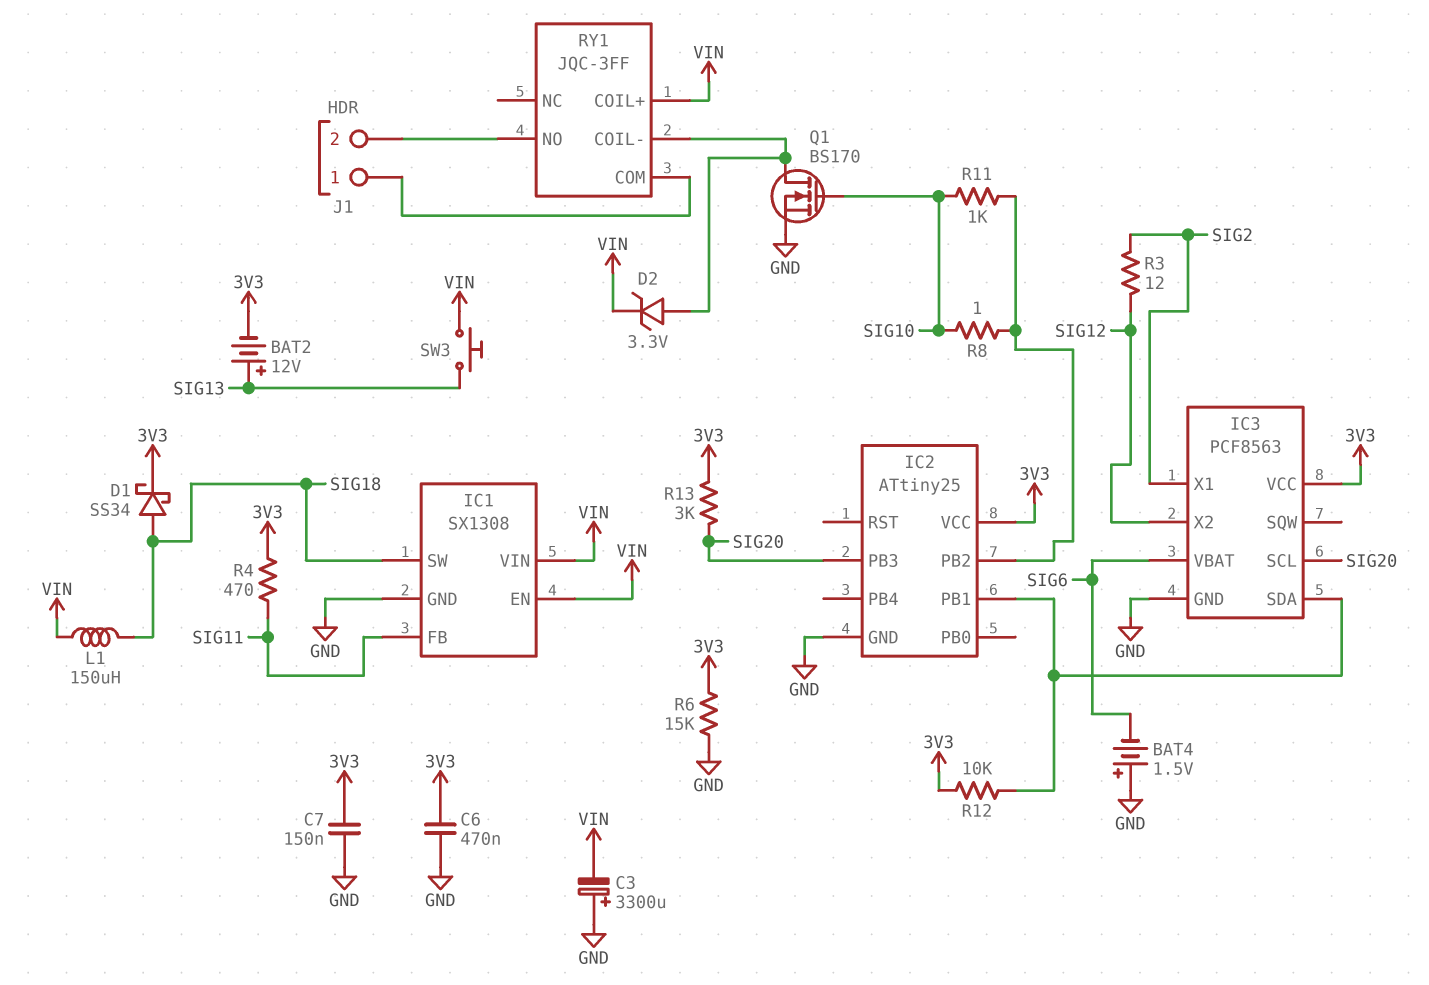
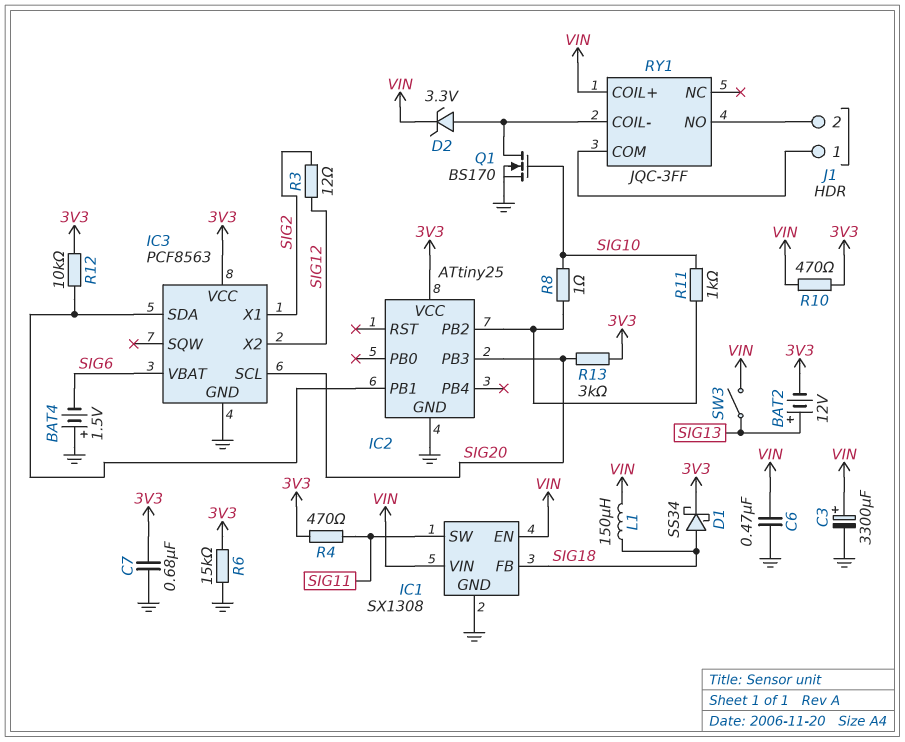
C3: 3300uF (plus GND, minus VIN) -> 3300uF (plus VIN, minus GND)
C6: 470nF (3V3, GND) -> 470nF (GND, VIN)
C7: 150nF (3V3, GND) -> 680nF (3V3, GND)
IC1 pin FB: SIG11 -> SIG18
IC1 pin SW: SIG18 -> SIG11
R10: none -> 470 (3V3, VIN)
SW3: button (SIG13, VIN) -> switch (SIG13, VIN)

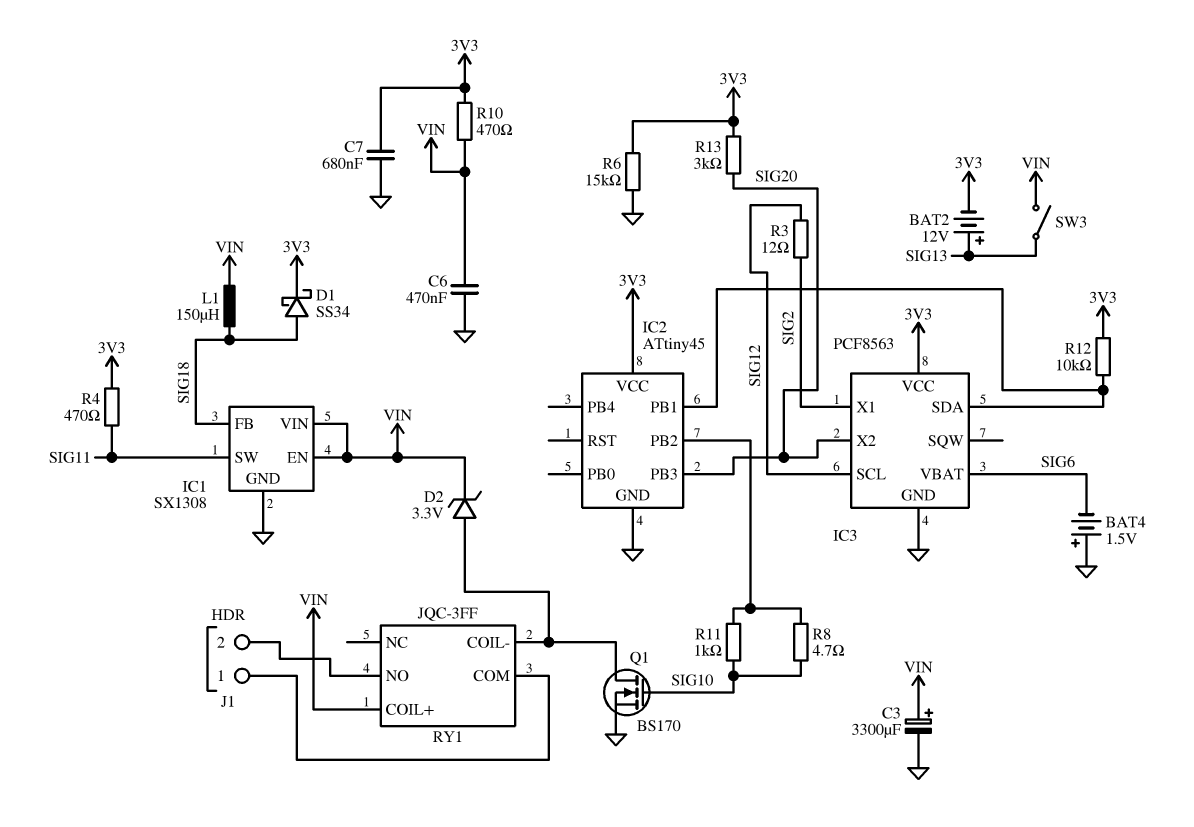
IC2: ATtiny25 -> ATtiny45
IC3 pin SCL: SIG20 -> SIG12
IC3 pin X2: SIG12 -> SIG20
R8: 1 (IC2/PB2, SIG10) -> 4.7 (IC2/PB2, SIG10)

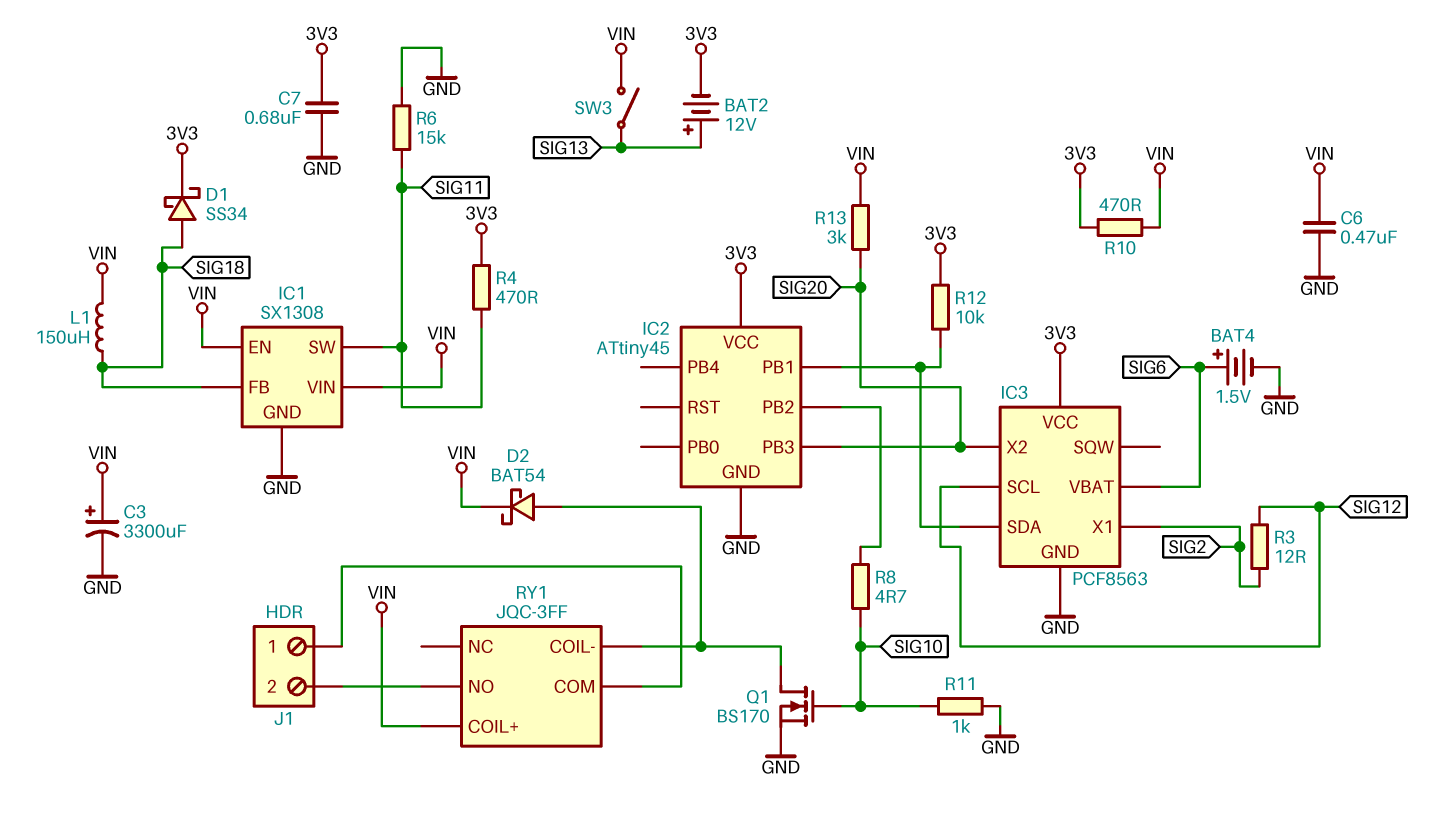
BAT4: 1.5V (plus GND, minus SIG6) -> 1.5V (plus SIG6, minus GND)
D2: zener 3.3V (A RY1/COIL-, K VIN) -> schottky BAT54 (A RY1/COIL-, K VIN)
R6: 15k (3V3, GND) -> 15k (GND, SIG11)
R11: 1k (IC2/PB2, SIG10) -> 1k (GND, SIG10)
R13: 3k (3V3, SIG20) -> 3k (SIG20, VIN)

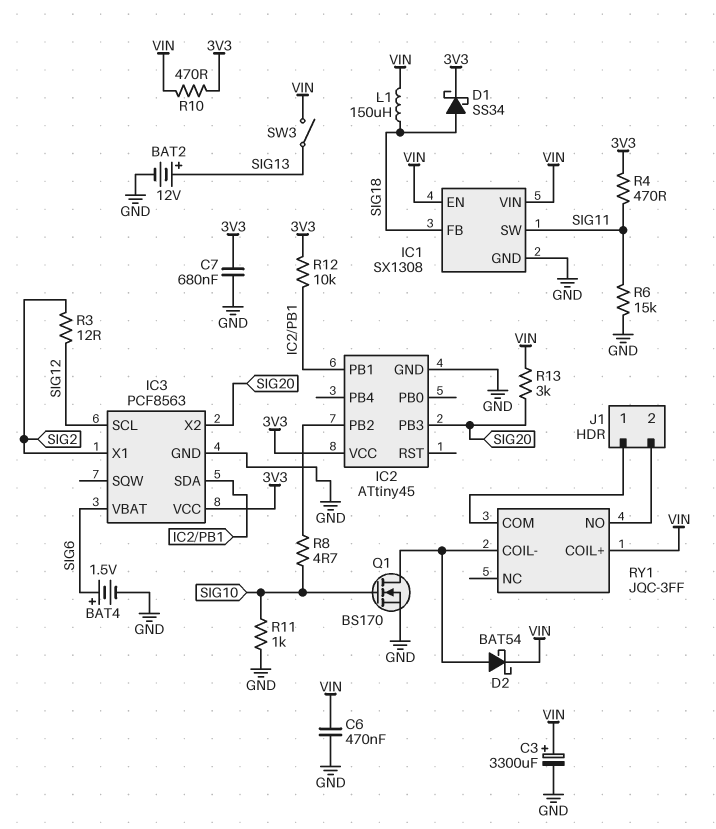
BAT2: 12V (plus SIG13, minus 3V3) -> 12V (plus SIG13, minus GND)

